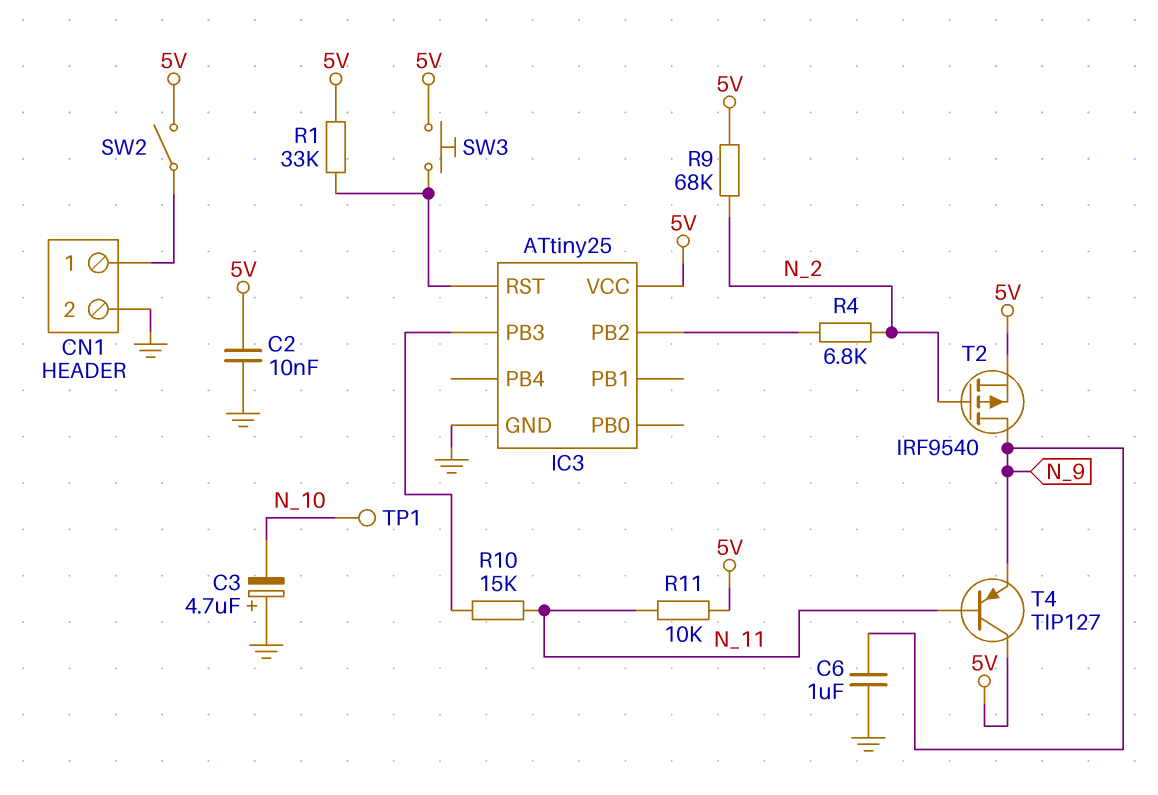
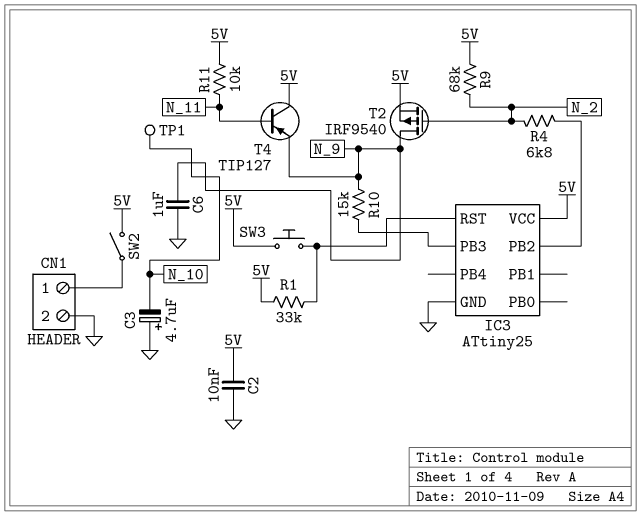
R10: 15k (IC3/PB3, N_11) -> 15k (IC3/PB3, N_9)

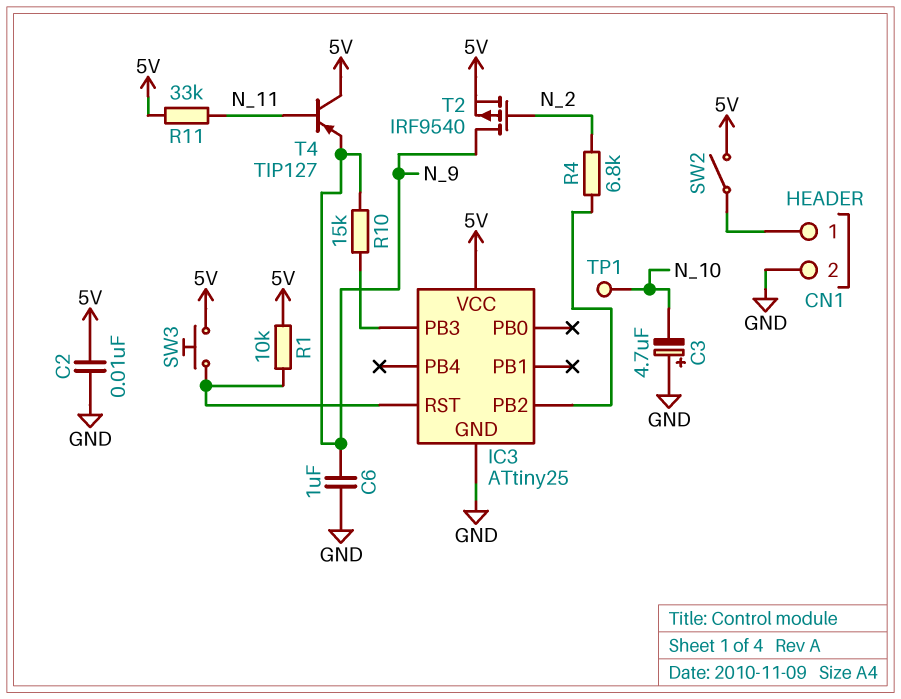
R1: 33k (5V, IC3/RST) -> 10k (5V, IC3/RST)
R9: 68k (5V, N_2) -> none
R11: 10k (5V, N_11) -> 33k (5V, N_11)

